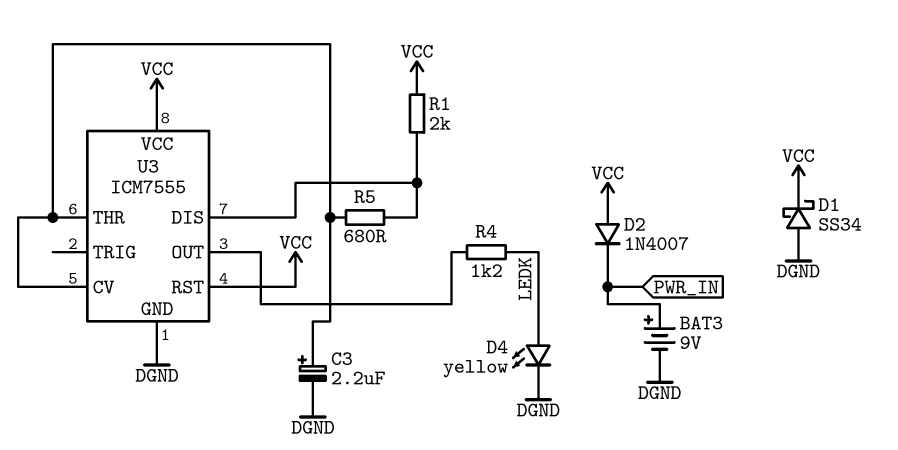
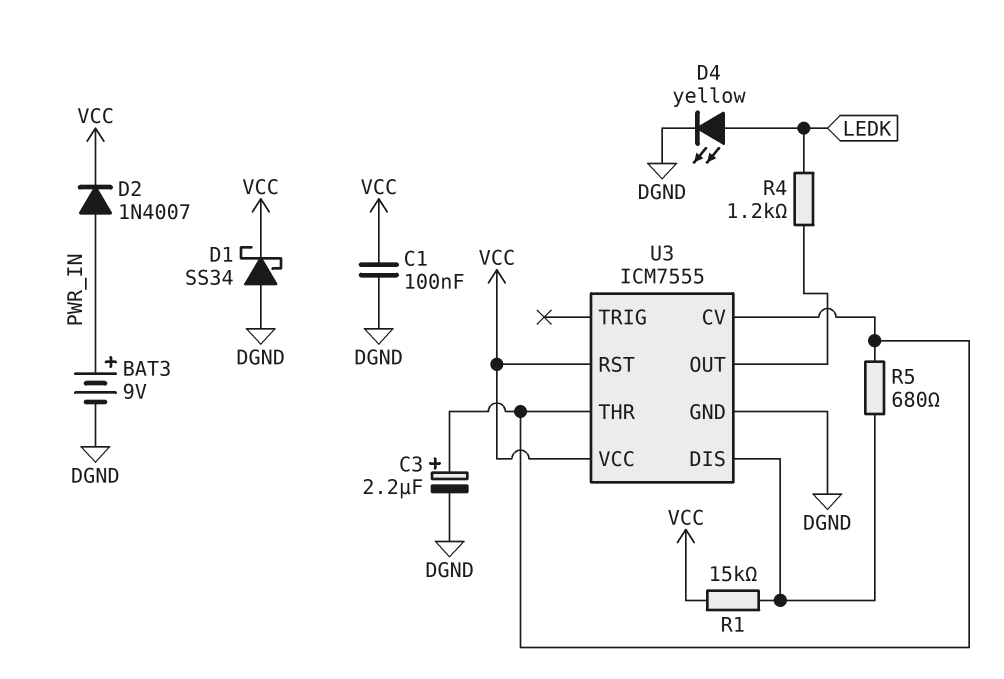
C1: none -> 100nF (DGND, VCC)
D2: diode 1N4007 (A VCC, K PWR_IN) -> diode 1N4007 (A PWR_IN, K VCC)
R1: 2k (U3/DIS, VCC) -> 15k (U3/DIS, VCC)

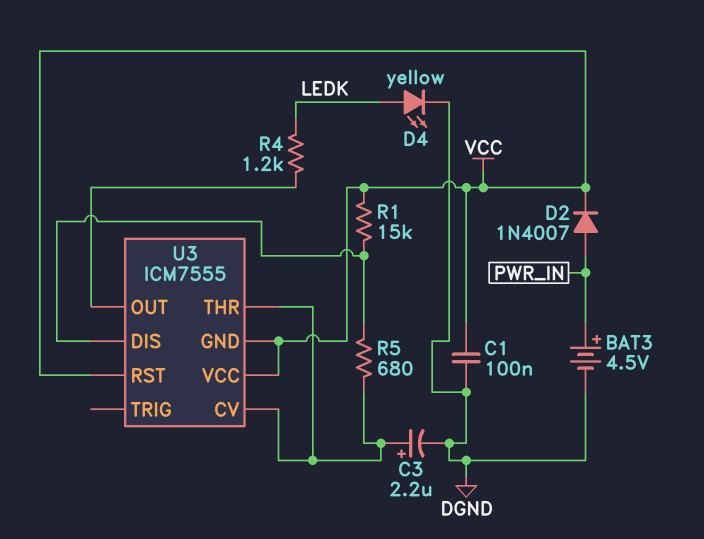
BAT3: 9V (plus PWR_IN, minus DGND) -> 4.5V (plus PWR_IN, minus DGND)
D1: schottky SS34 (A DGND, K VCC) -> none
U3 pin GND: DGND -> VCC

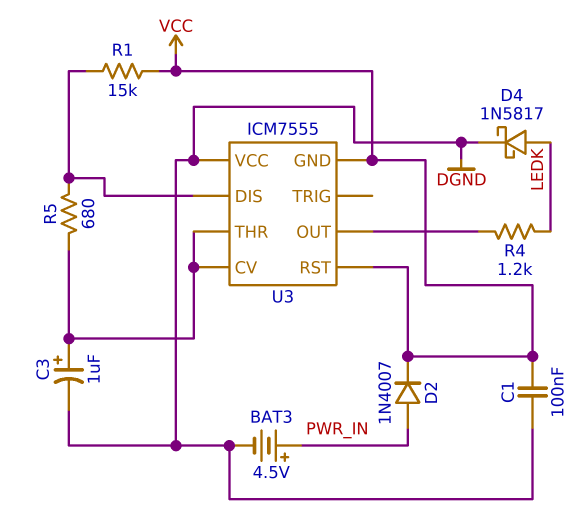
C3: 2.2uF (plus U3/CV, minus DGND) -> 1uF (plus U3/CV, minus DGND)
D4: LED yellow (A LEDK, K DGND) -> schottky 1N5817 (A LEDK, K DGND)
U3 pin VCC: VCC -> DGND

